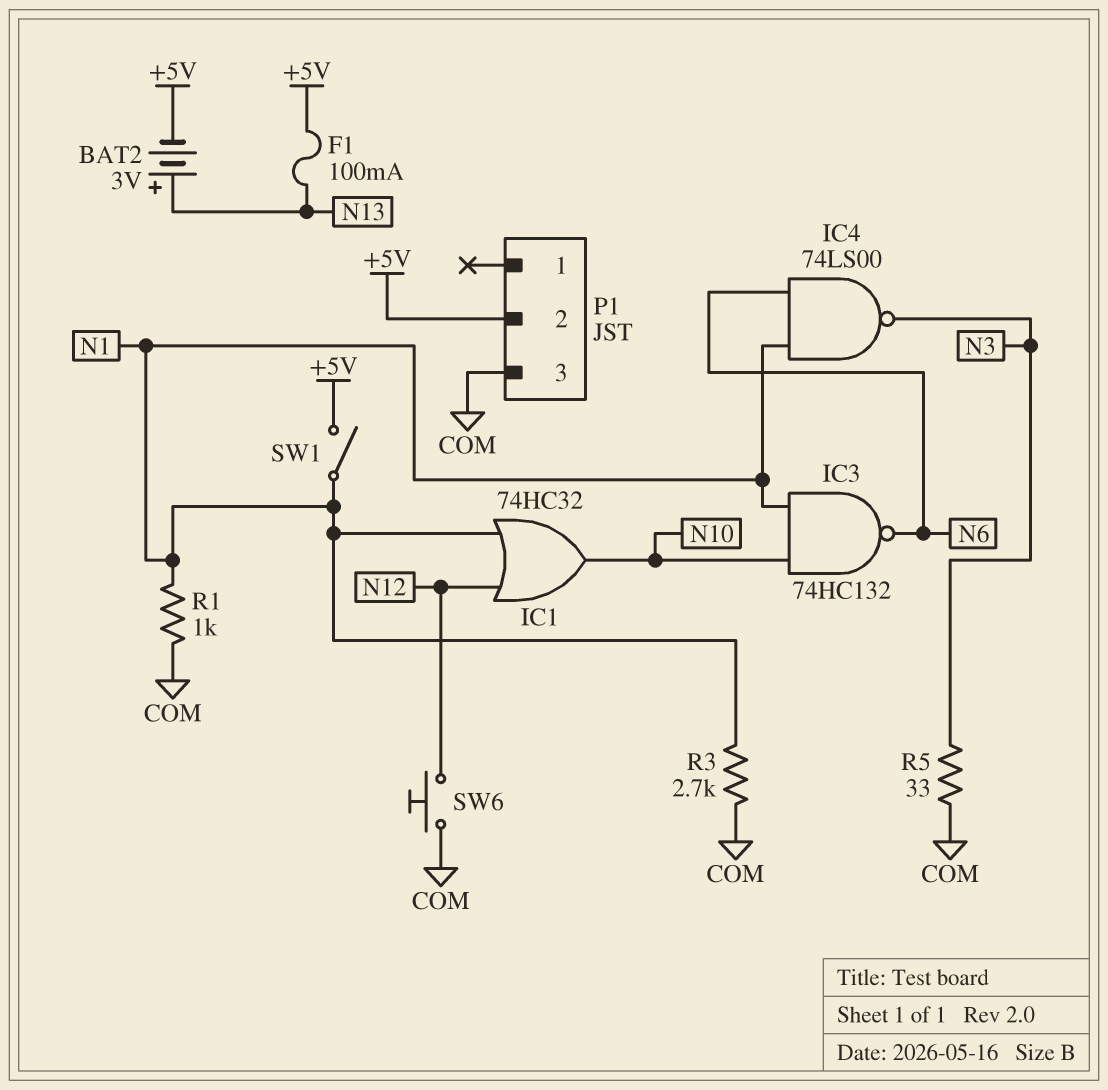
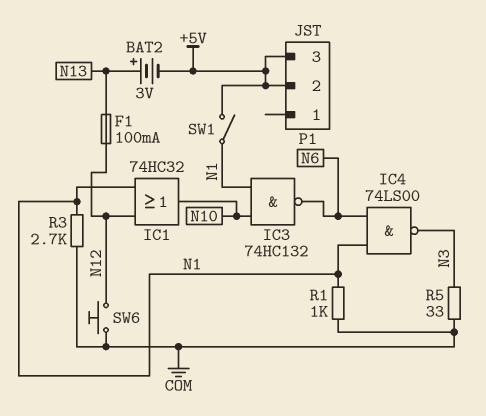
F1: 100mA (+5V, N13) -> 100mA (N12, N13)
P1 pin 3: COM -> +5V

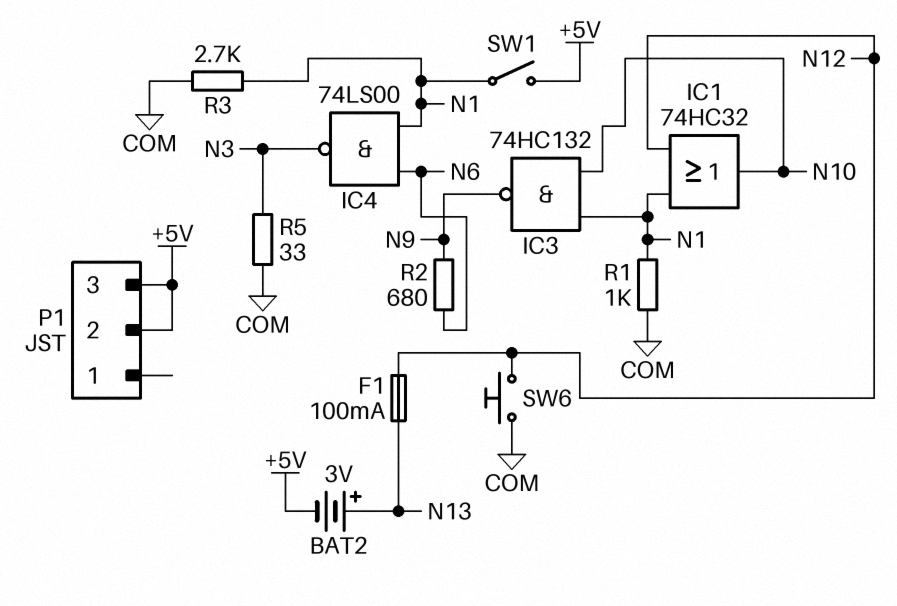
IC3: NAND 74HC132 (in N1, in N10, out N6) -> NAND 74HC132 (in N1, in N10, out N9)
R2: none -> 680 (N6, N9)

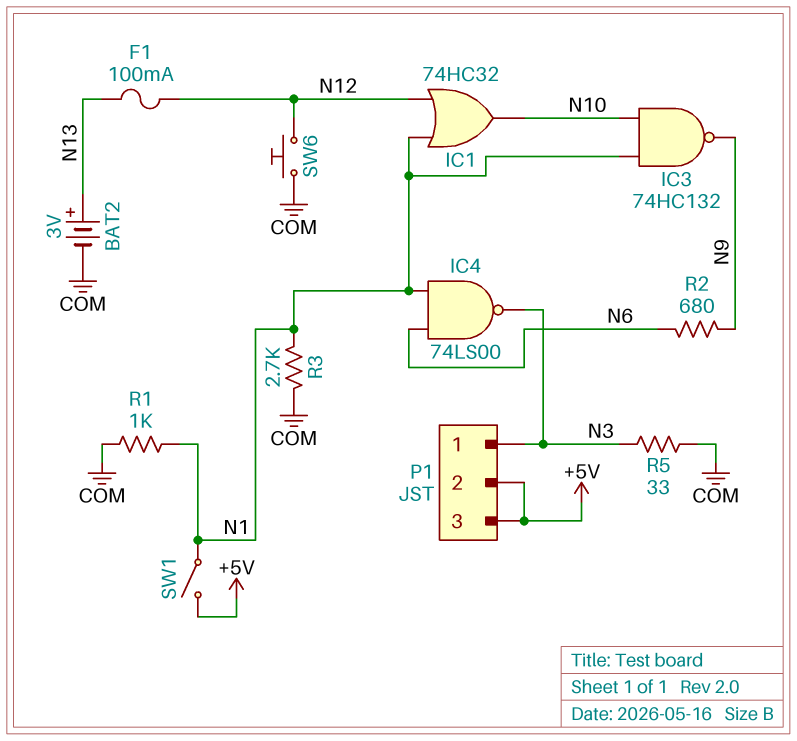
BAT2: 3V (plus N13, minus +5V) -> 3V (plus N13, minus COM)
P1 pin 1: none -> N3

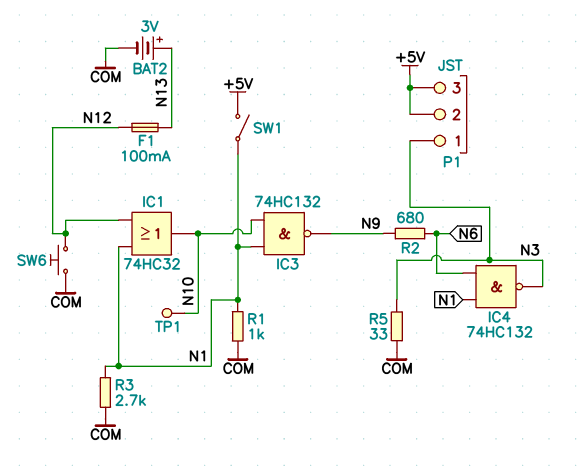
IC4: NAND 74LS00 (in N1, in N6, out N3) -> NAND 74HC132 (in N1, in N6, out N3)
TP1: none -> test point (N10)

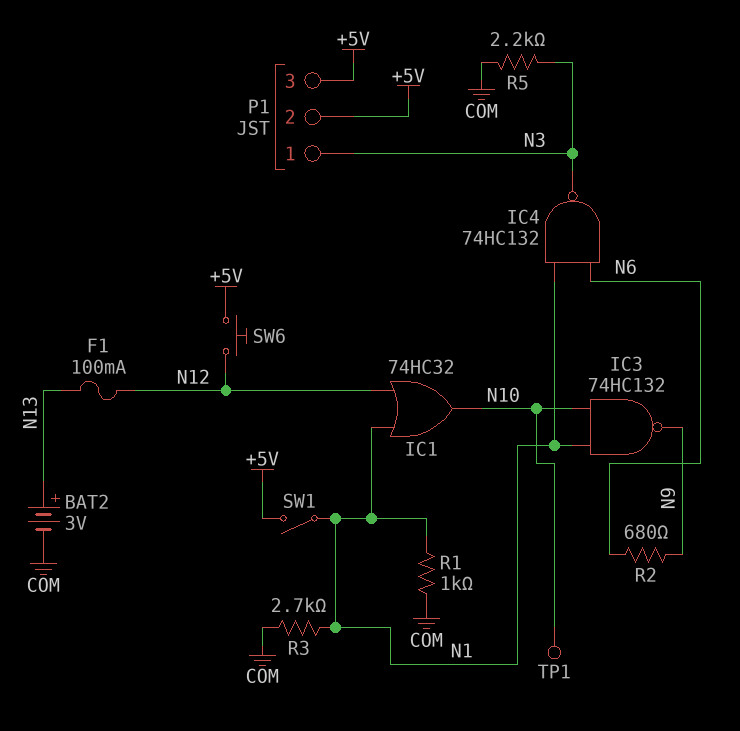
R5: 33 (COM, N3) -> 2.2k (COM, N3)
SW6: button (COM, N12) -> button (+5V, N12)

